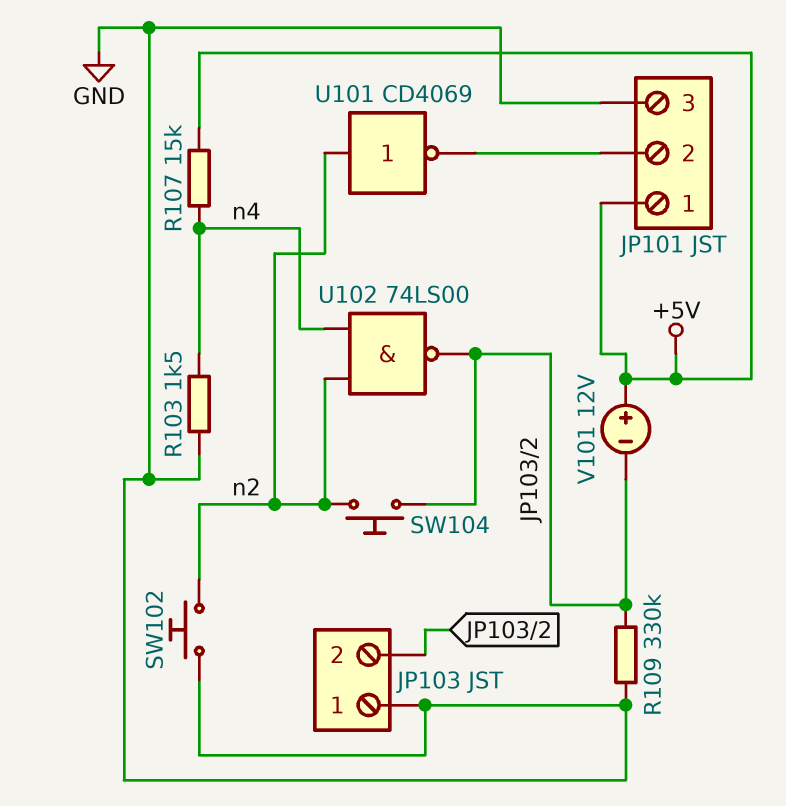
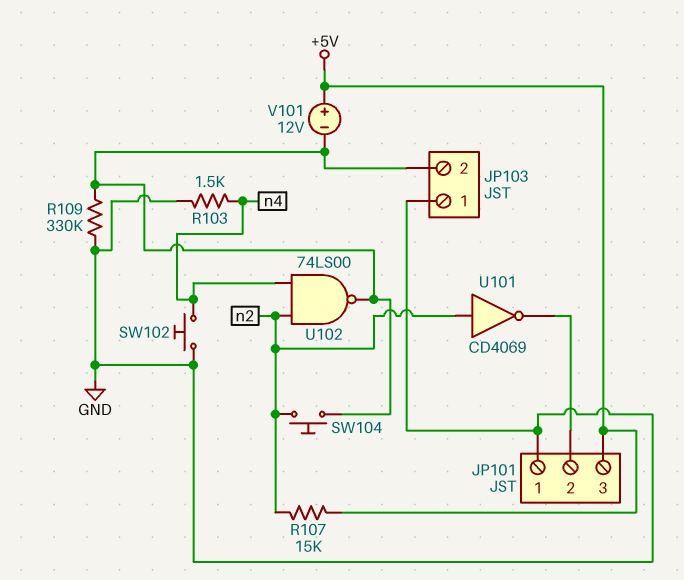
JP101 pin 1: +5V -> GND
JP101 pin 3: GND -> +5V
R107: 15k (+5V, n4) -> 15k (+5V, n2)
SW102: button (GND, n2) -> button (GND, n4)

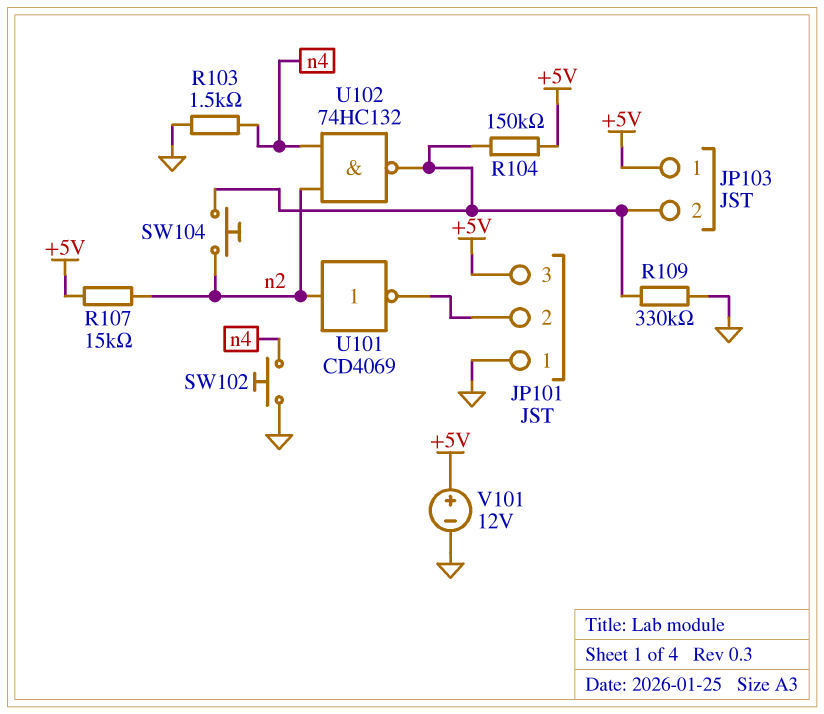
JP103 pin 1: GND -> +5V
R104: none -> 150k (+5V, JP103/2)
U102: NAND 74LS00 (in n2, in n4, out JP103/2) -> NAND 74HC132 (in n2, in n4, out JP103/2)
V101: 12V (plus +5V, minus JP103/2) -> 12V (plus +5V, minus GND)

